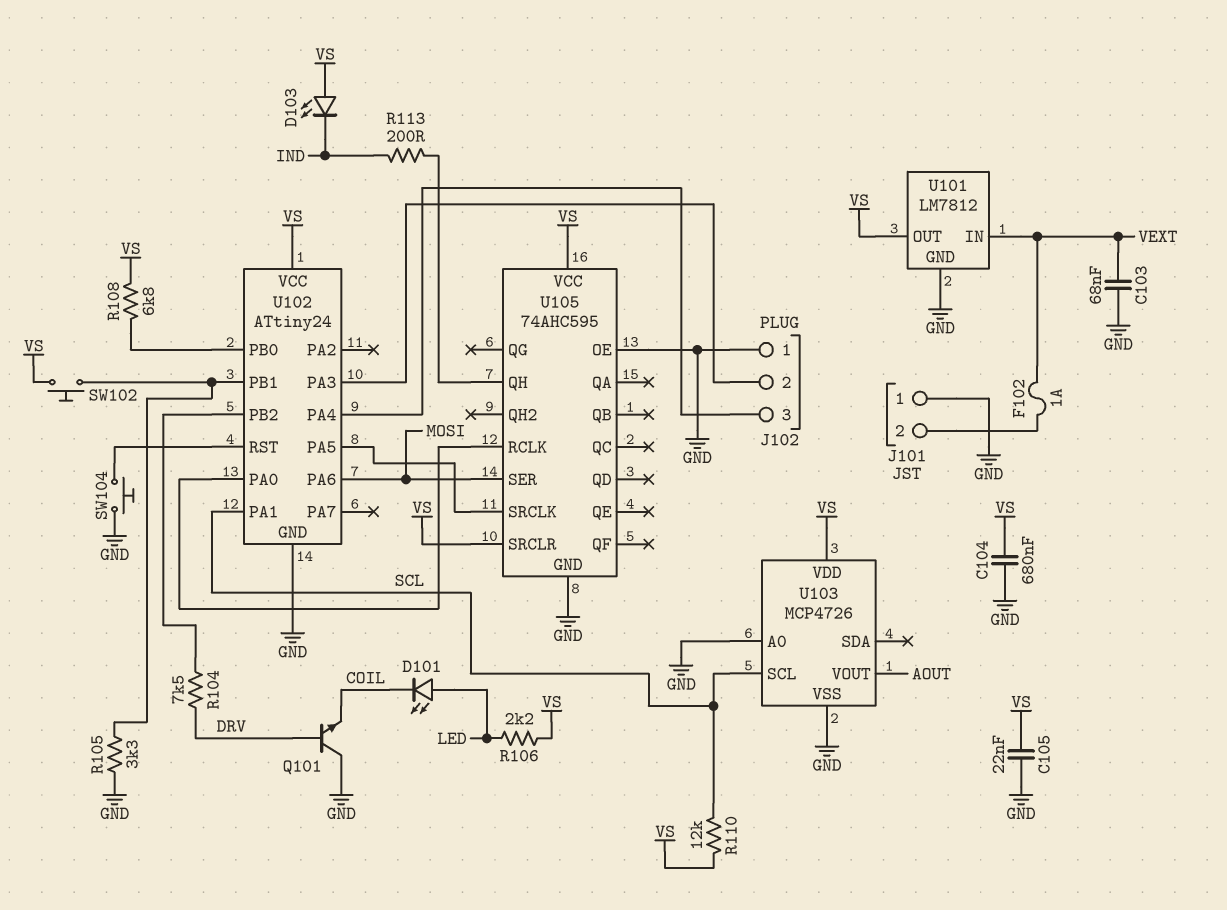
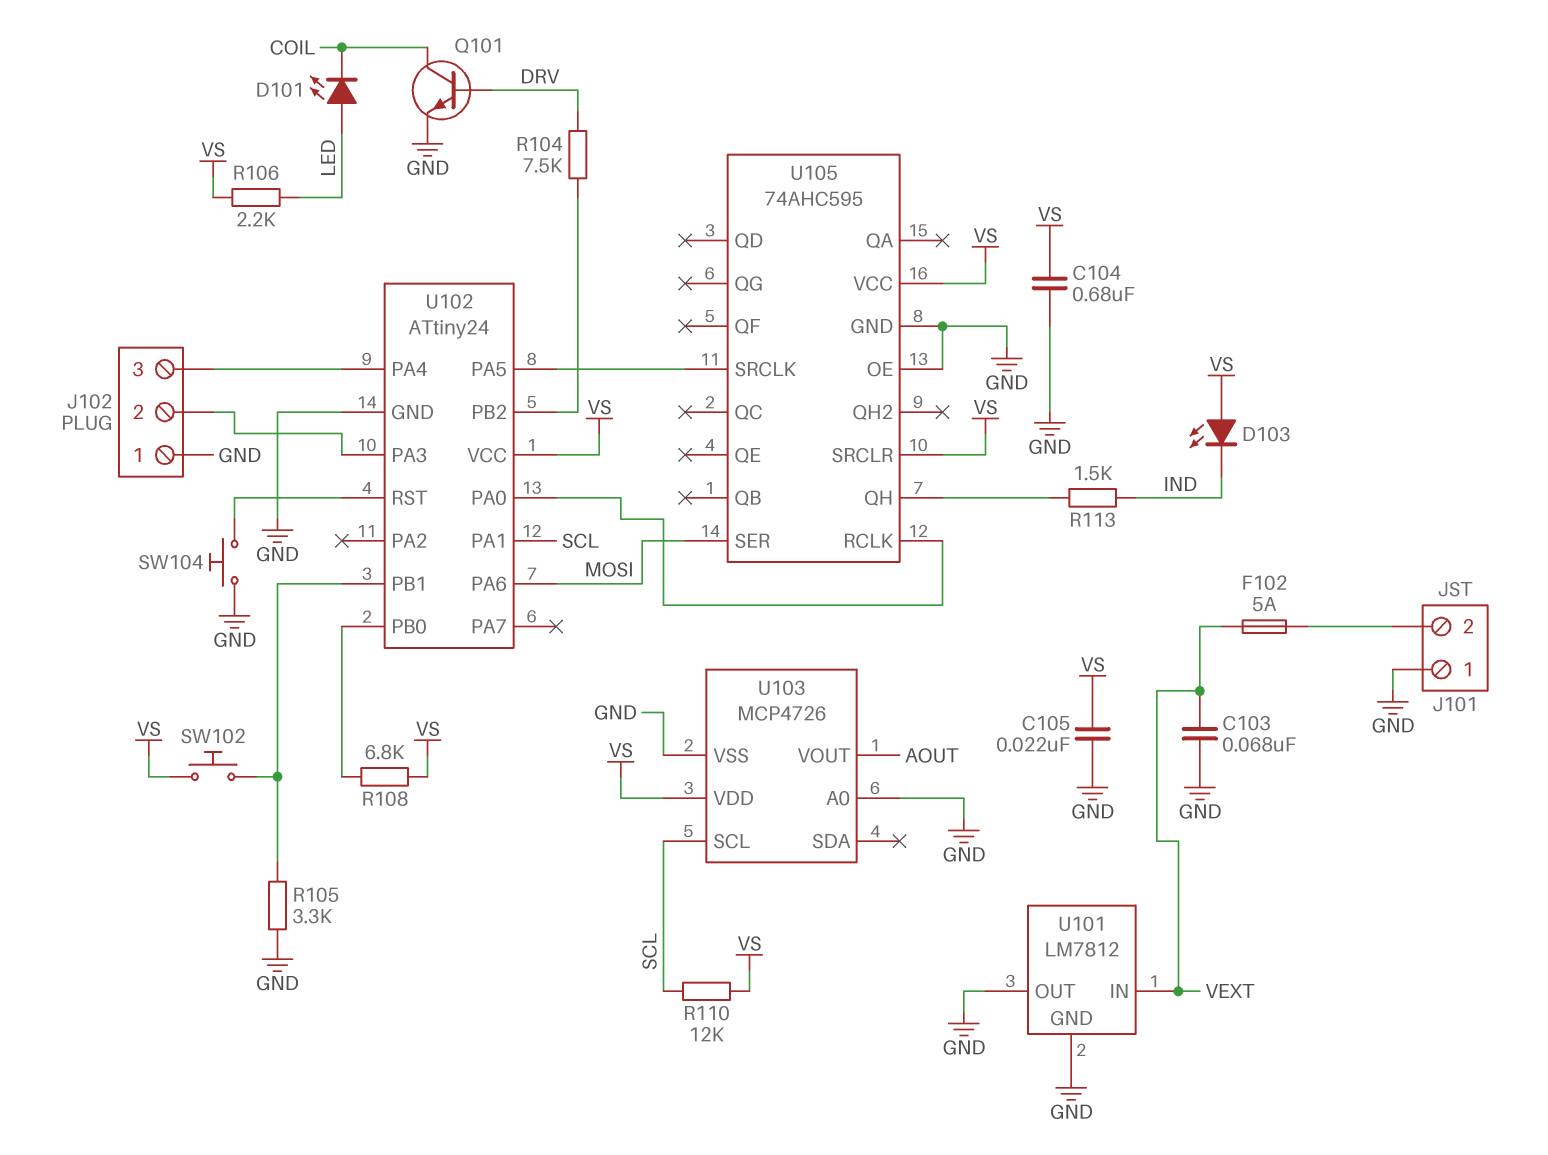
F102: 1A (J101/2, VEXT) -> 5A (J101/2, VEXT)
Q101: NPN (B DRV, C GND, E COIL) -> NPN (B DRV, C COIL, E GND)
R113: 200 (IND, U105/QH) -> 1.5k (IND, U105/QH)
U101 pin OUT: VS -> GND

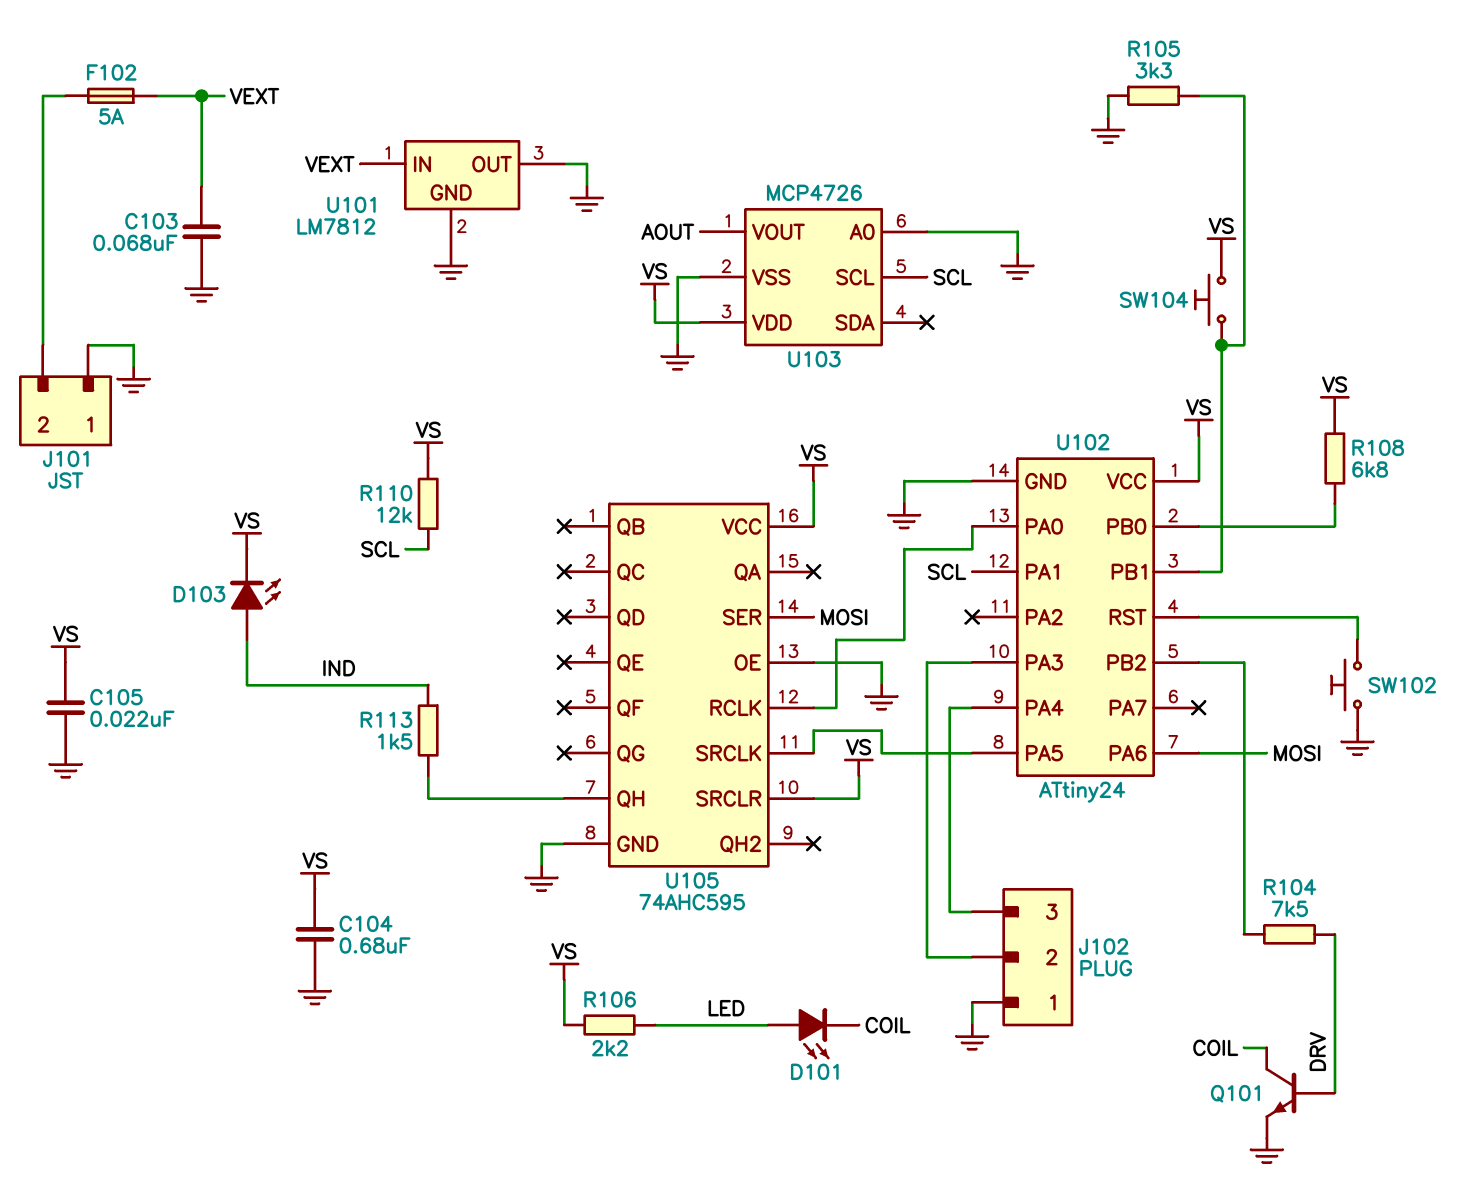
D103: LED (A VS, K IND) -> LED (A IND, K VS)
SW102: button (U102/PB1, VS) -> button (GND, U102/RST)
SW104: button (GND, U102/RST) -> button (U102/PB1, VS)

